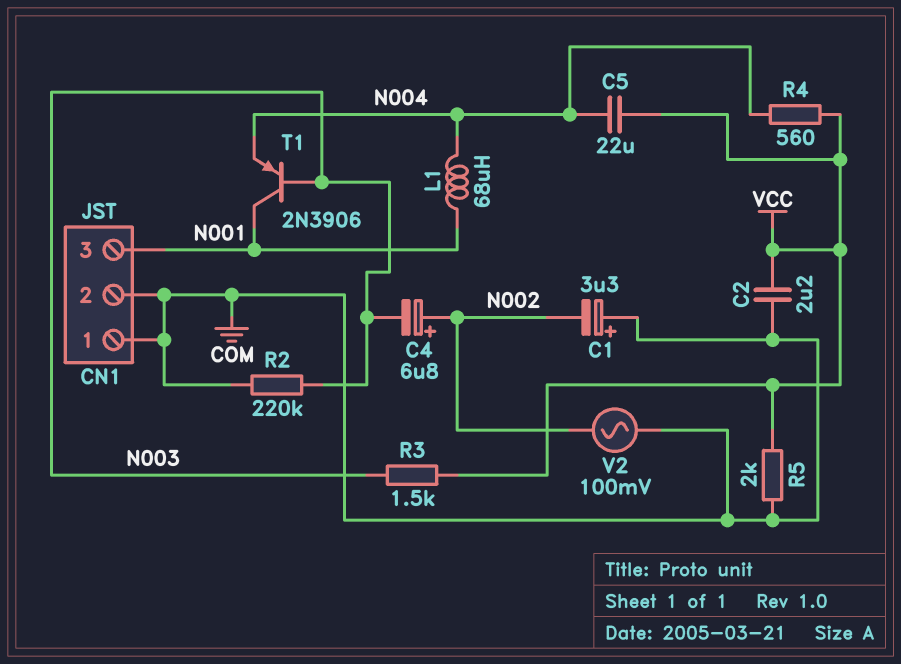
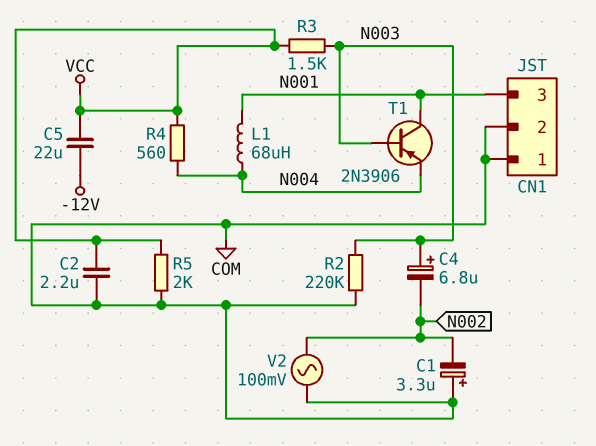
C4: 6.8uF (plus N002, minus N003) -> 6.8uF (plus N003, minus N002)
C5: 22uF (N004, VCC) -> 22uF (-12V, VCC)

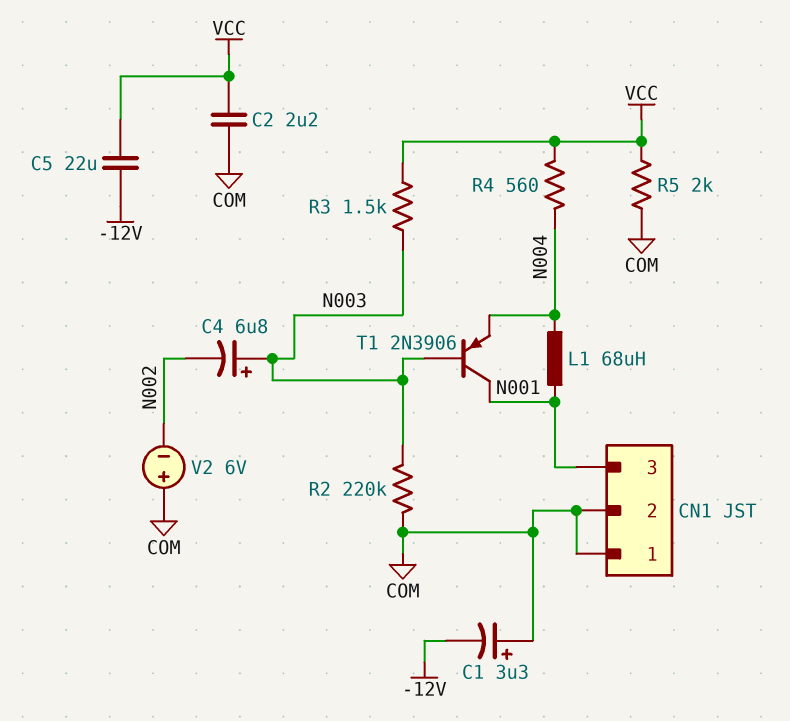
C1: 3.3uF (plus COM, minus N002) -> 3.3uF (plus COM, minus -12V)
V2: AC 100mV (COM, N002) -> 6V (plus COM, minus N002)

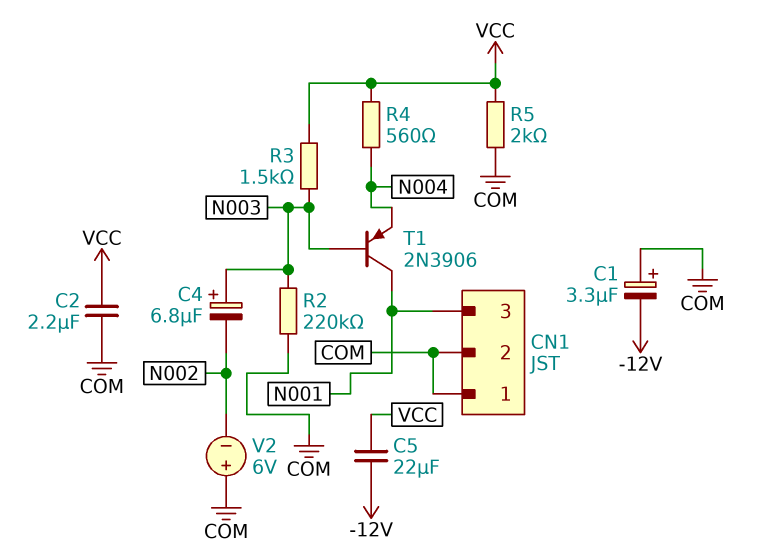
L1: 68uH (N001, N004) -> none

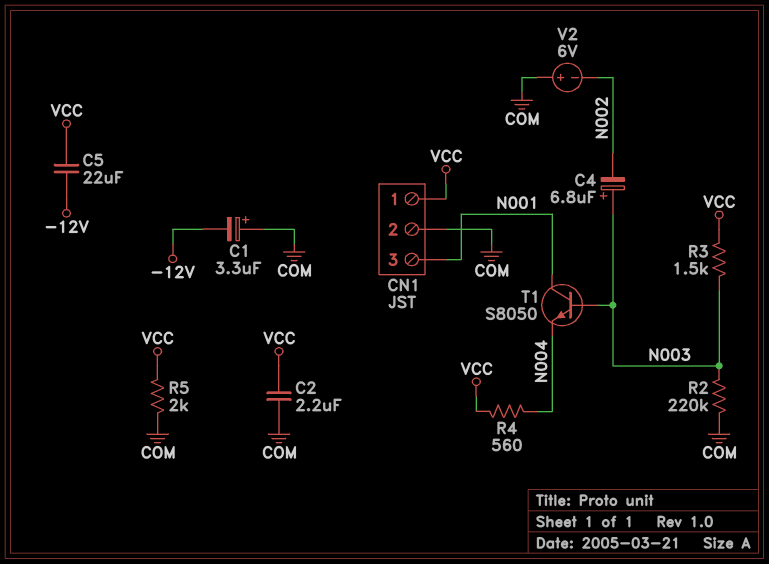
CN1 pin 1: COM -> VCC
T1: PNP 2N3906 (B N003, C N001, E N004) -> NPN S8050 (B N003, C N001, E N004)

